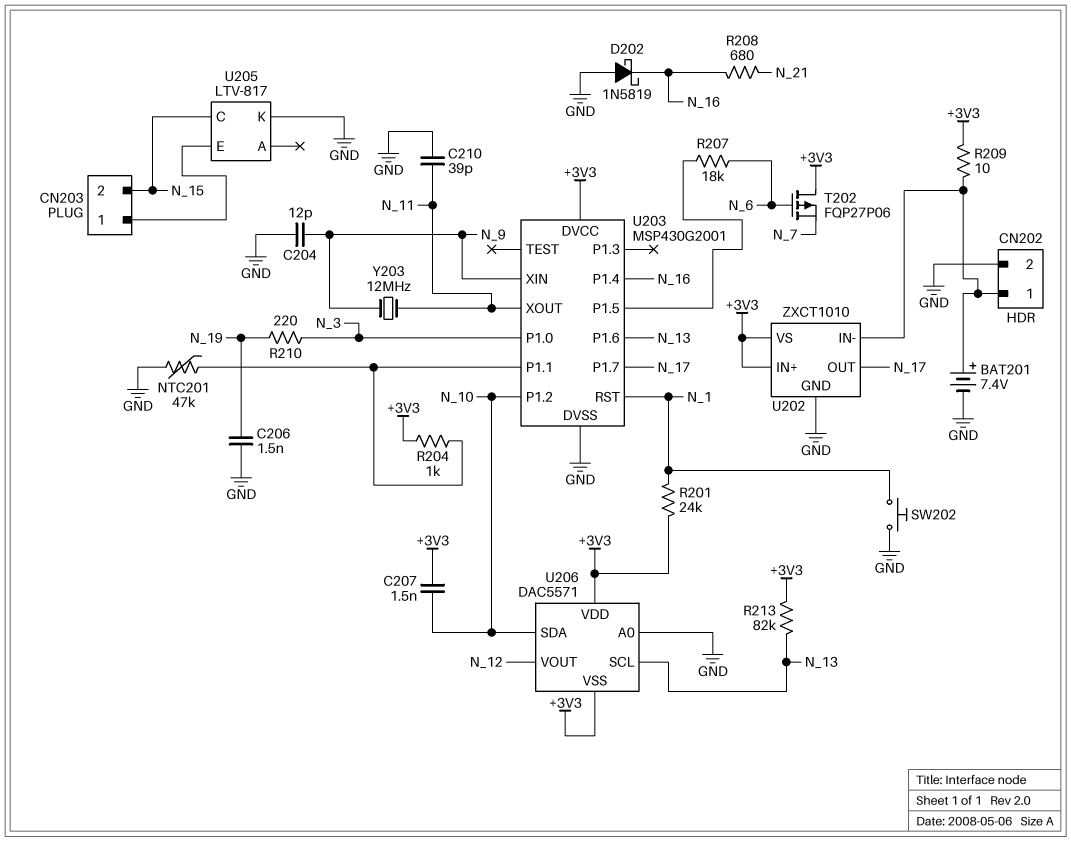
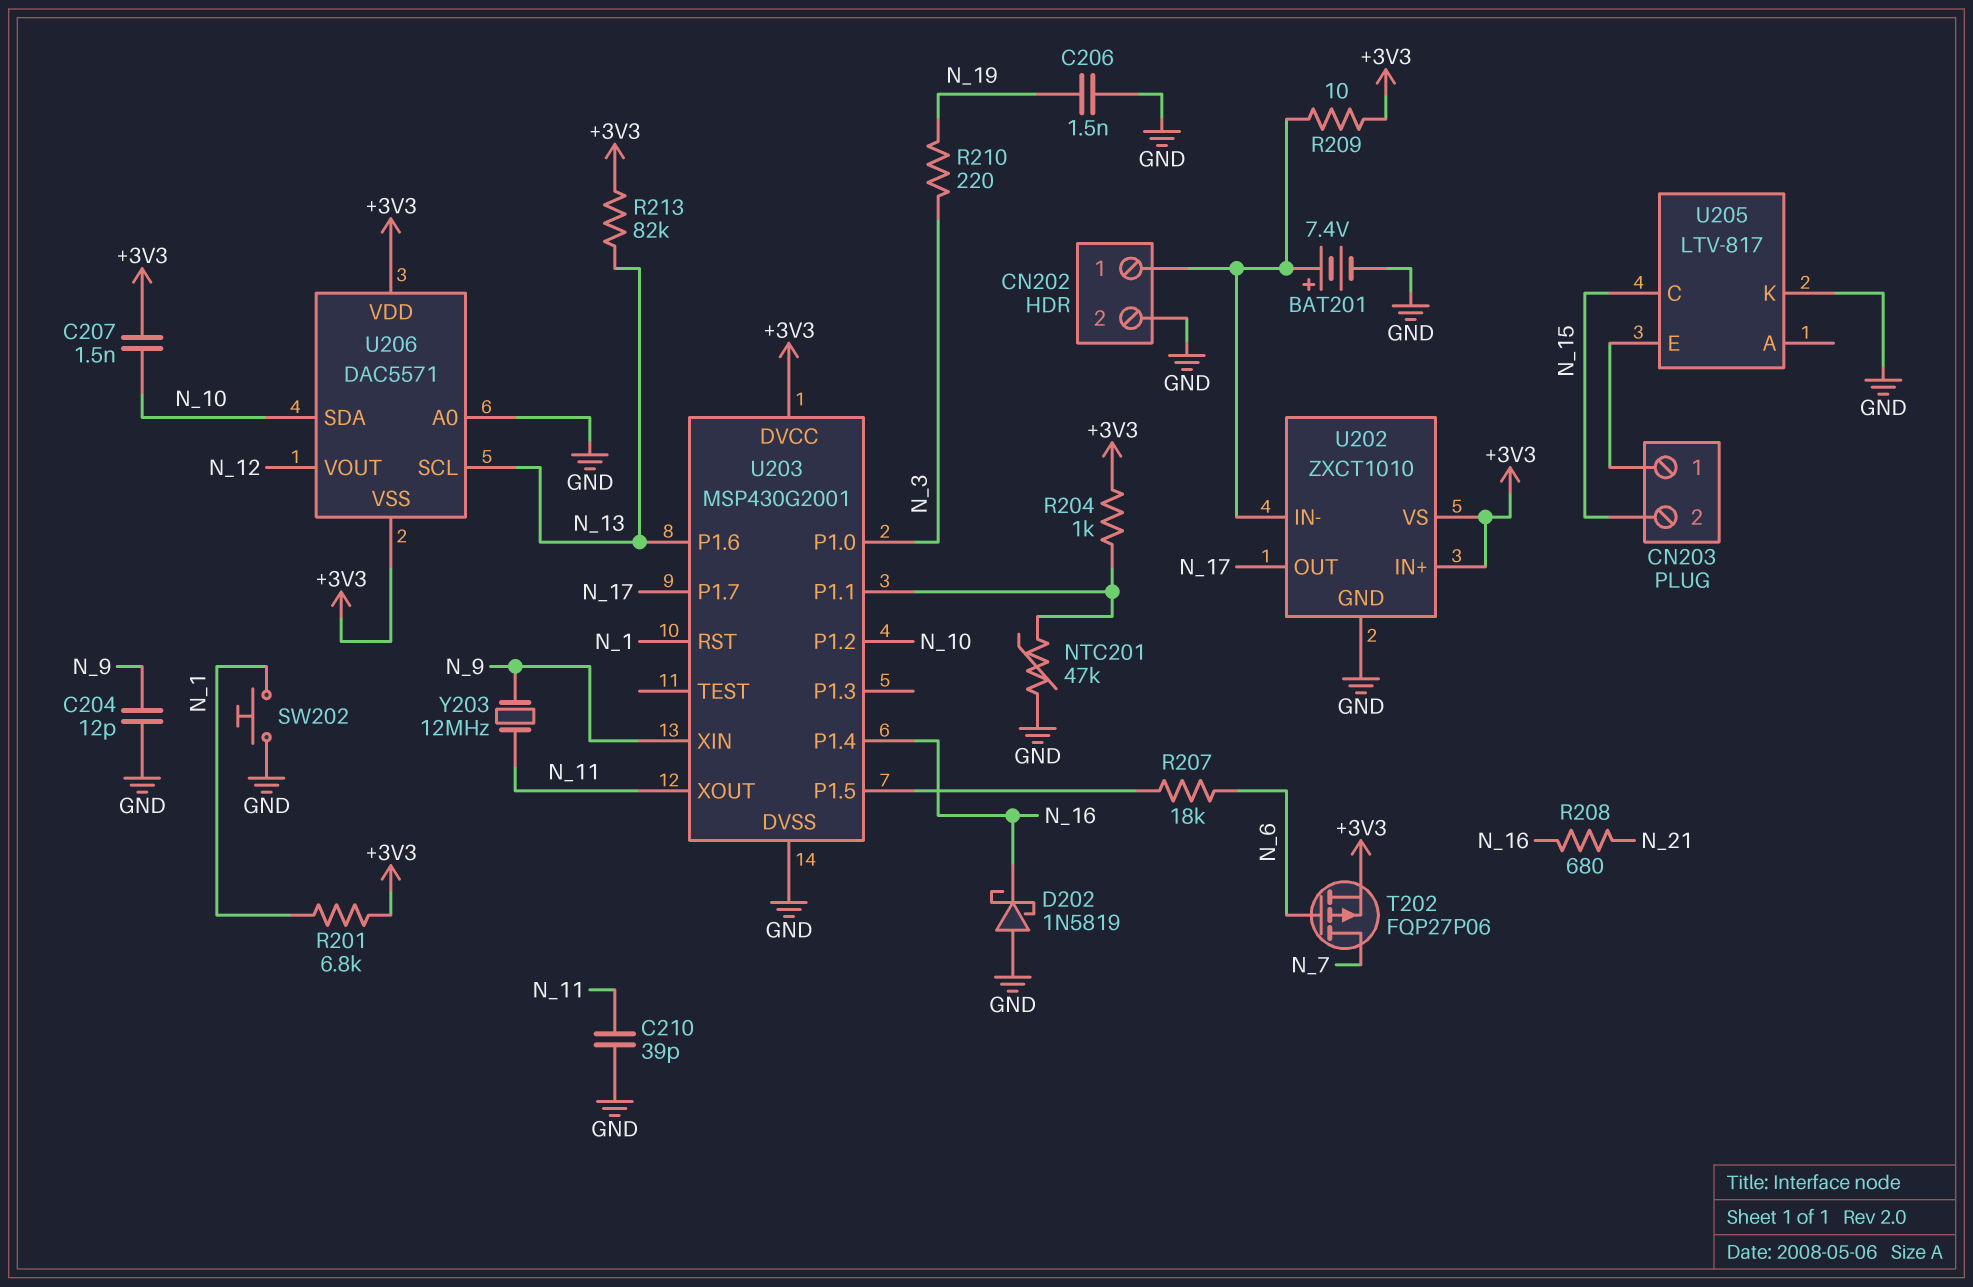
R201: 24k (+3V3, N_1) -> 6.8k (+3V3, N_1)
T202: PMOS FQP27P06 (G N_6, D +3V3, S N_7) -> PMOS FQP27P06 (G N_6, D N_7, S +3V3)

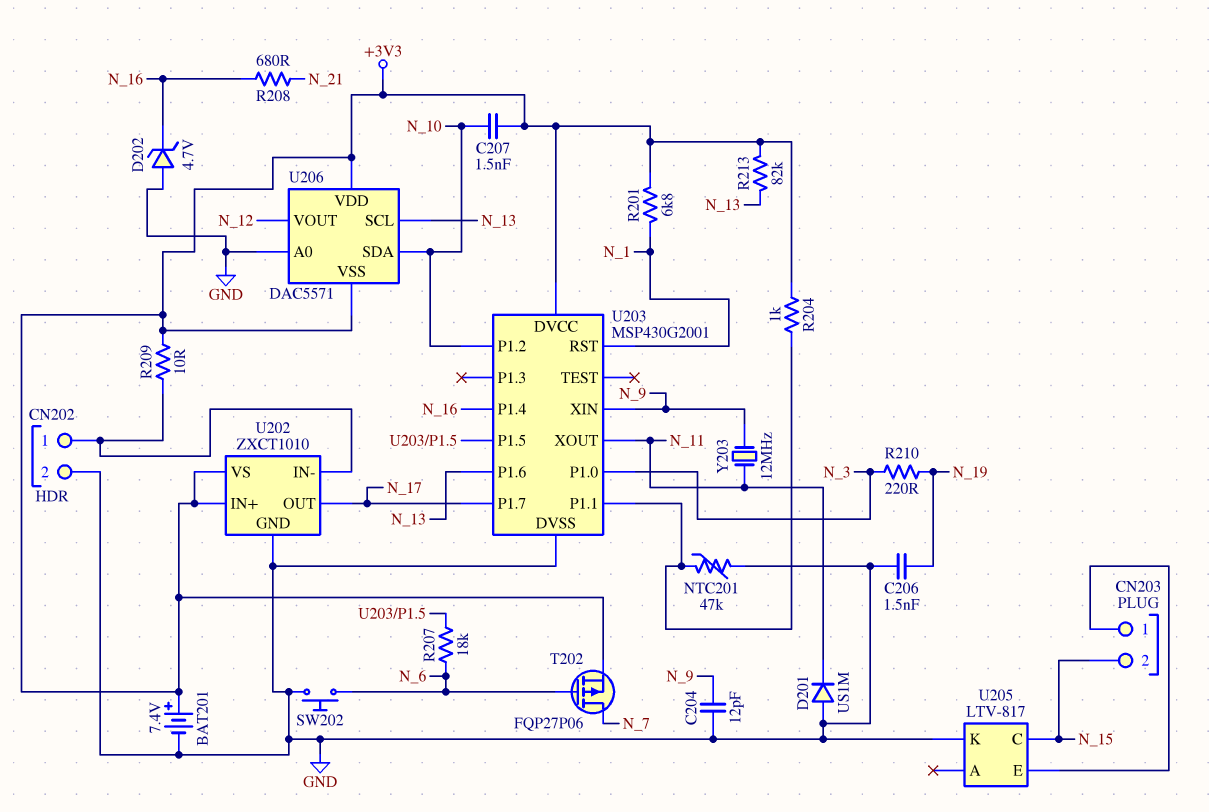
BAT201: 7.4V (plus CN202/1, minus GND) -> 7.4V (plus +3V3, minus GND)
C210: 39pF (GND, N_11) -> none
D201: none -> diode US1M (A GND, K N_11)
D202: schottky 1N5819 (A GND, K N_16) -> zener 4.7V (A GND, K N_16)
SW202: button (GND, N_1) -> button (GND, N_6)

